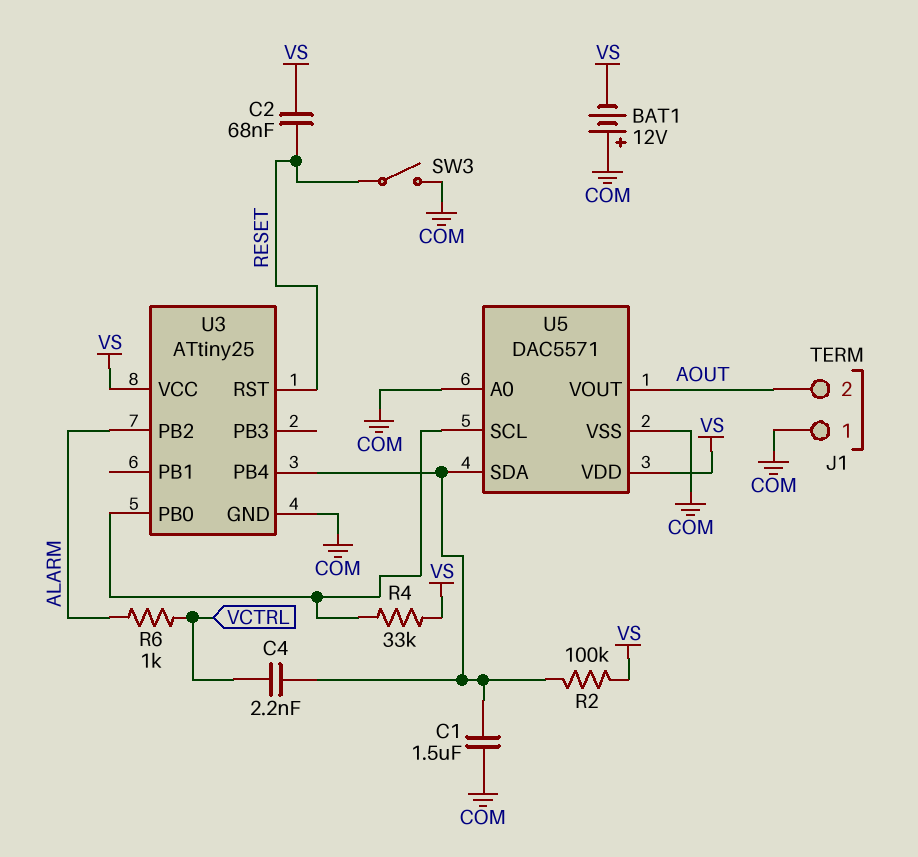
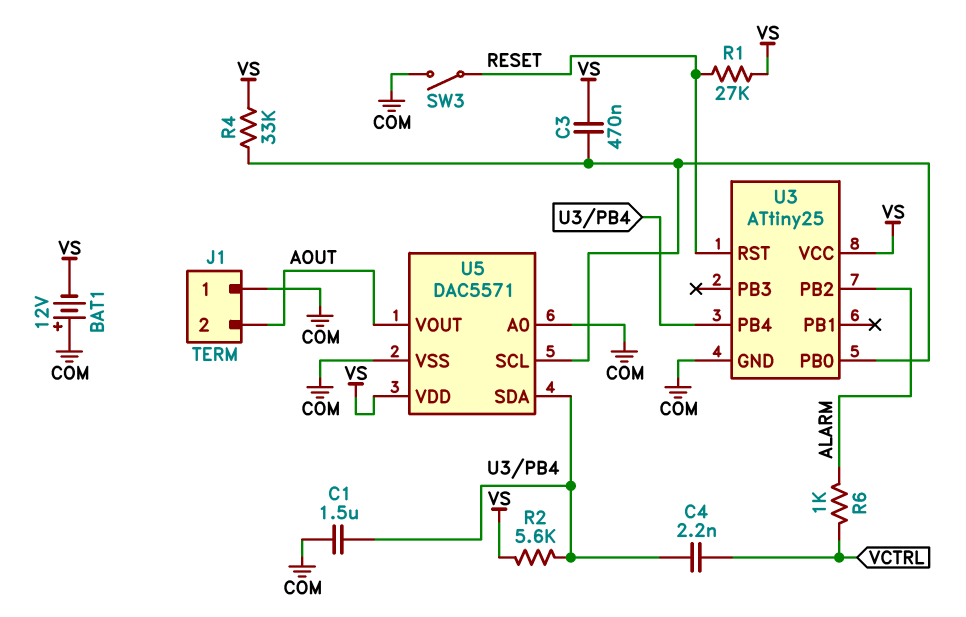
C2: 68nF (RESET, VS) -> none
C3: none -> 470nF (U3/PB0, VS)
R1: none -> 27k (RESET, VS)
R2: 100k (U3/PB4, VS) -> 5.6k (U3/PB4, VS)

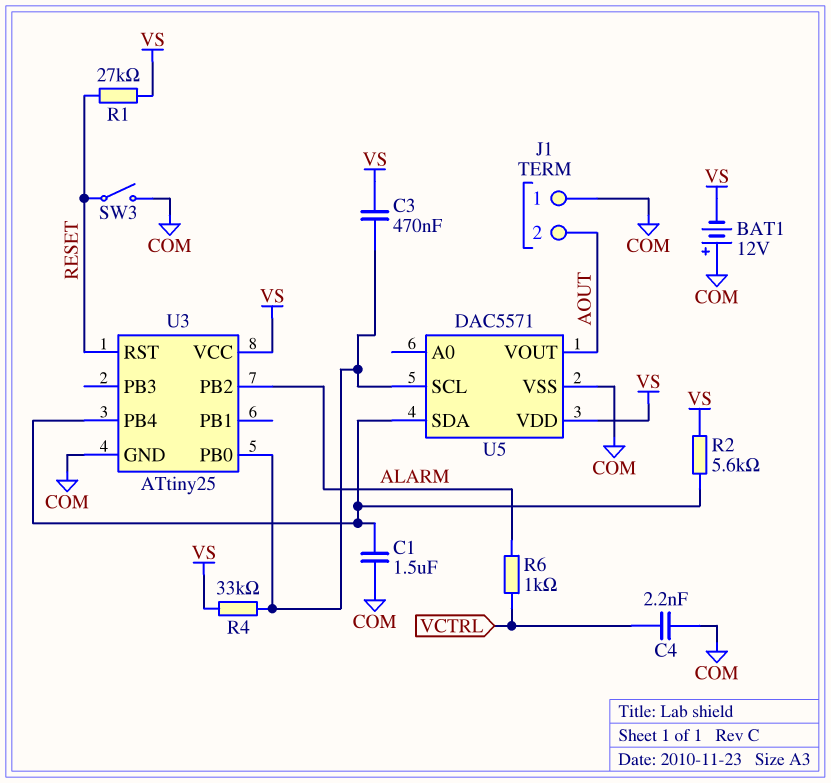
C4: 2.2nF (U3/PB4, VCTRL) -> 2.2nF (COM, VCTRL)
U5 pin A0: COM -> none

